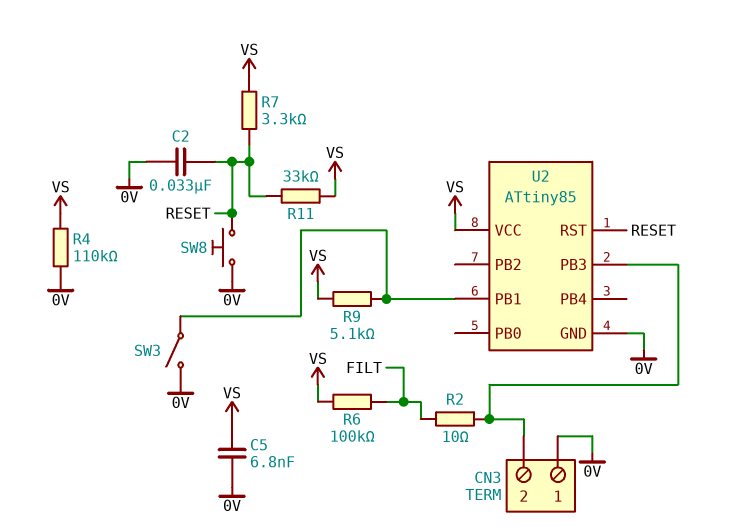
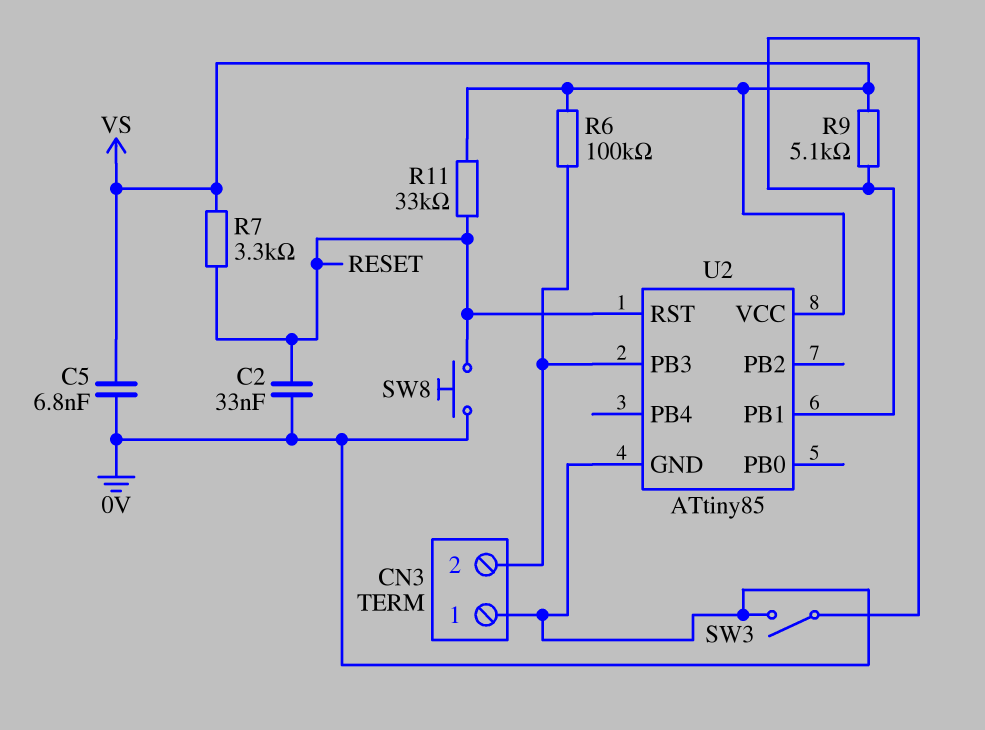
R2: 10 (CN3/2, FILT) -> none
R4: 110k (0V, VS) -> none
R6: 100k (FILT, VS) -> 100k (CN3/2, VS)

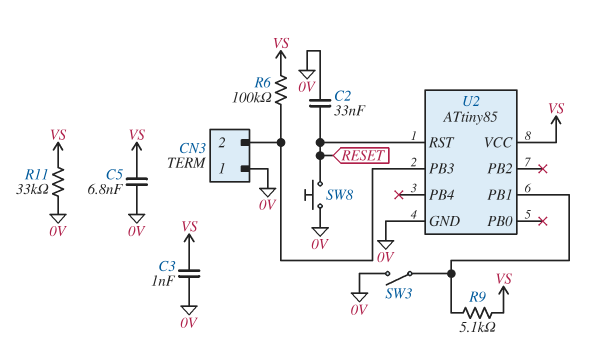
C3: none -> 1nF (0V, VS)
R7: 3.3k (RESET, VS) -> none
R11: 33k (RESET, VS) -> 33k (0V, VS)

